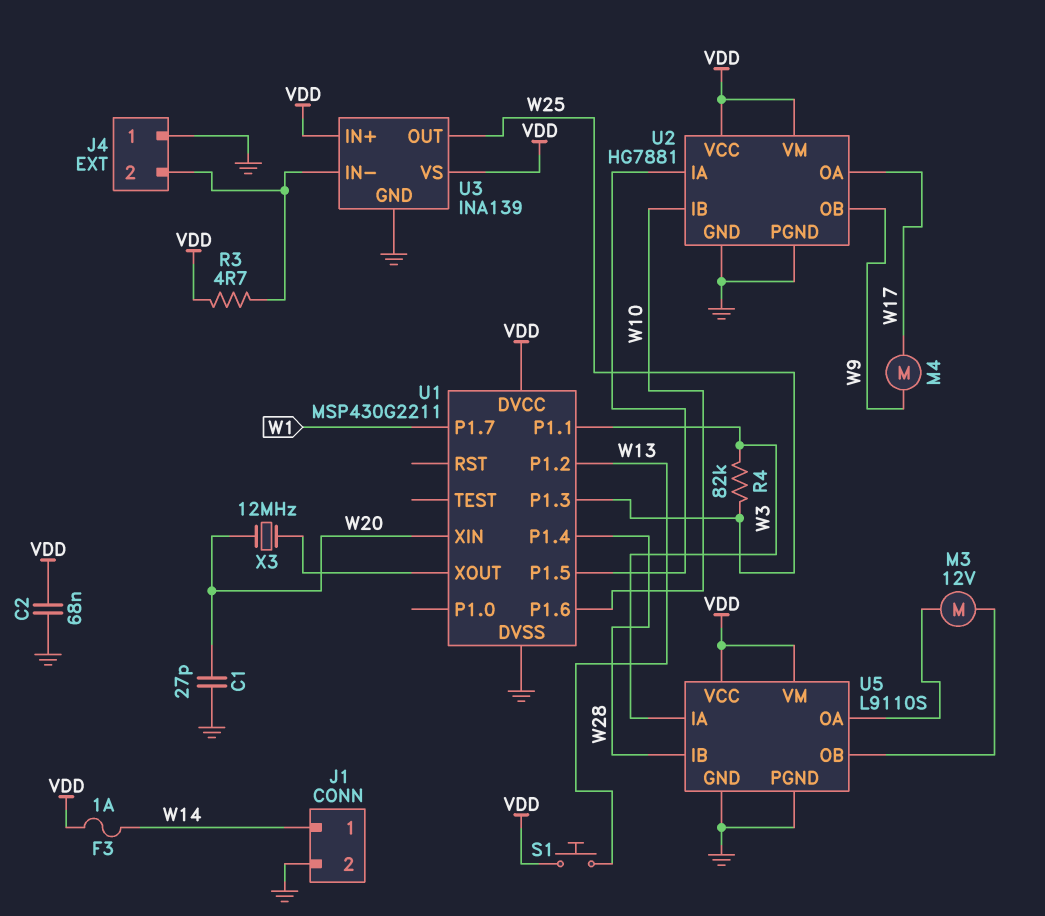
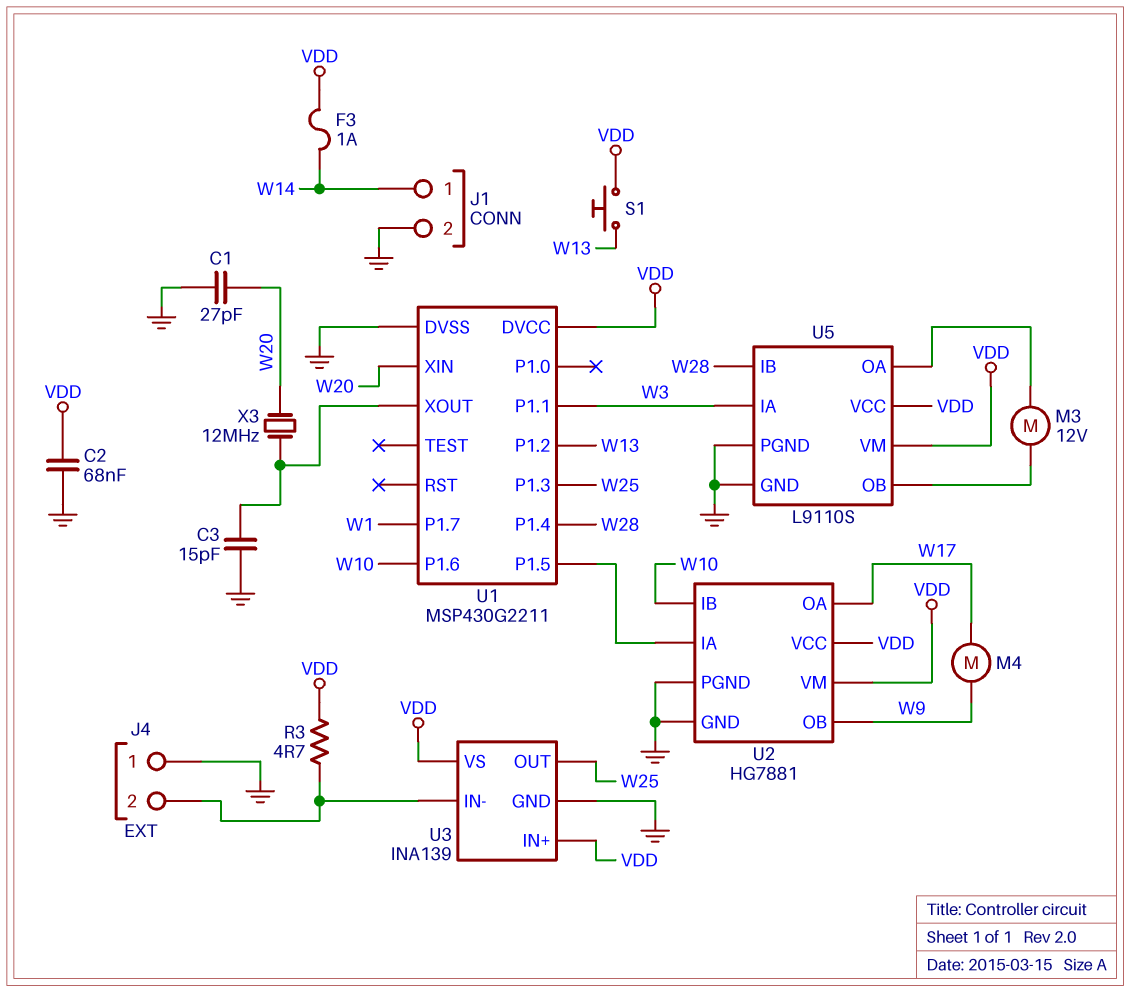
C3: none -> 15pF (GND, U1/XOUT)
R4: 82k (W3, W25) -> none

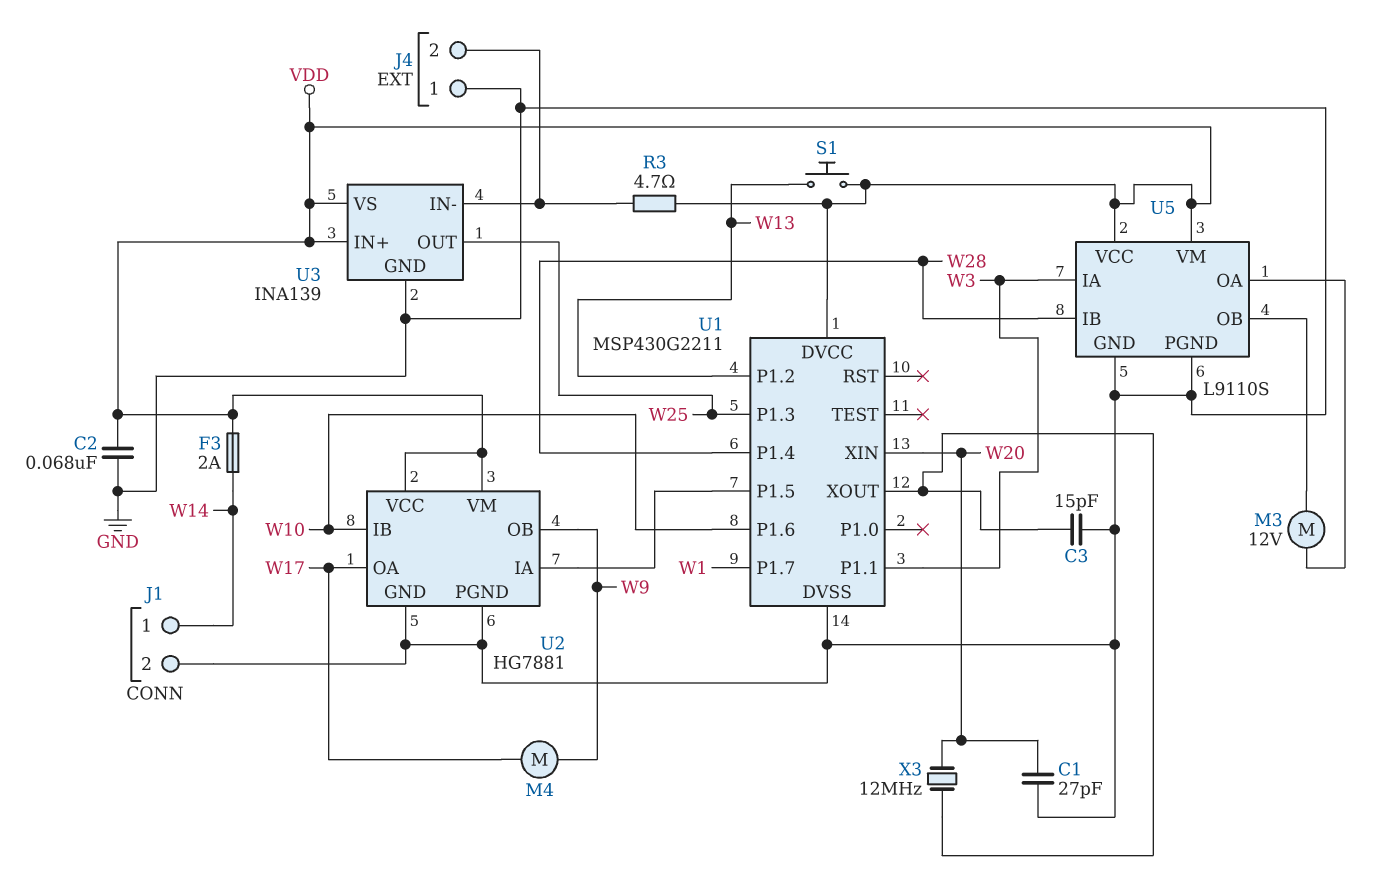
F3: 1A (VDD, W14) -> 2A (VDD, W14)

